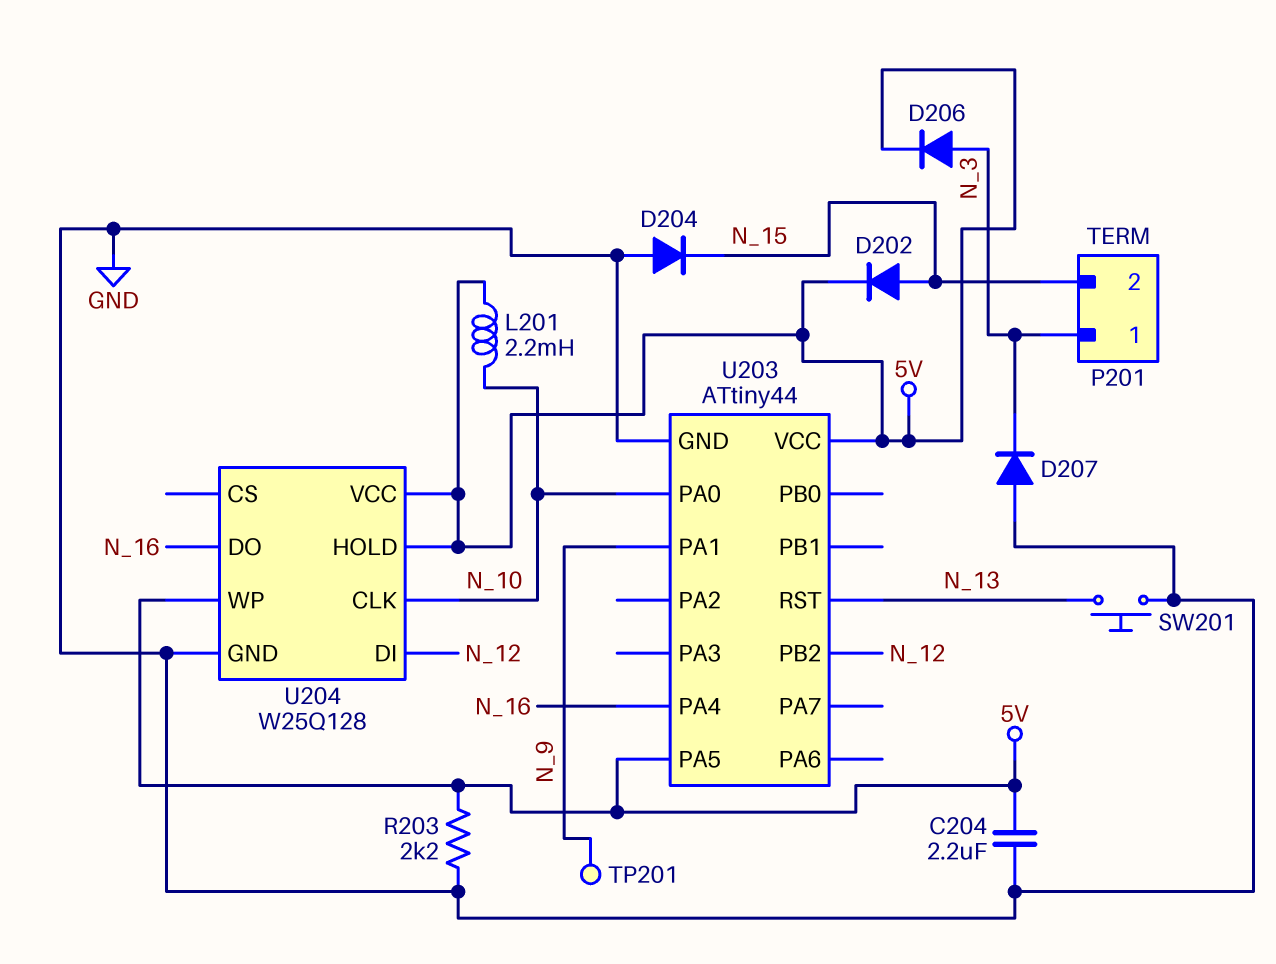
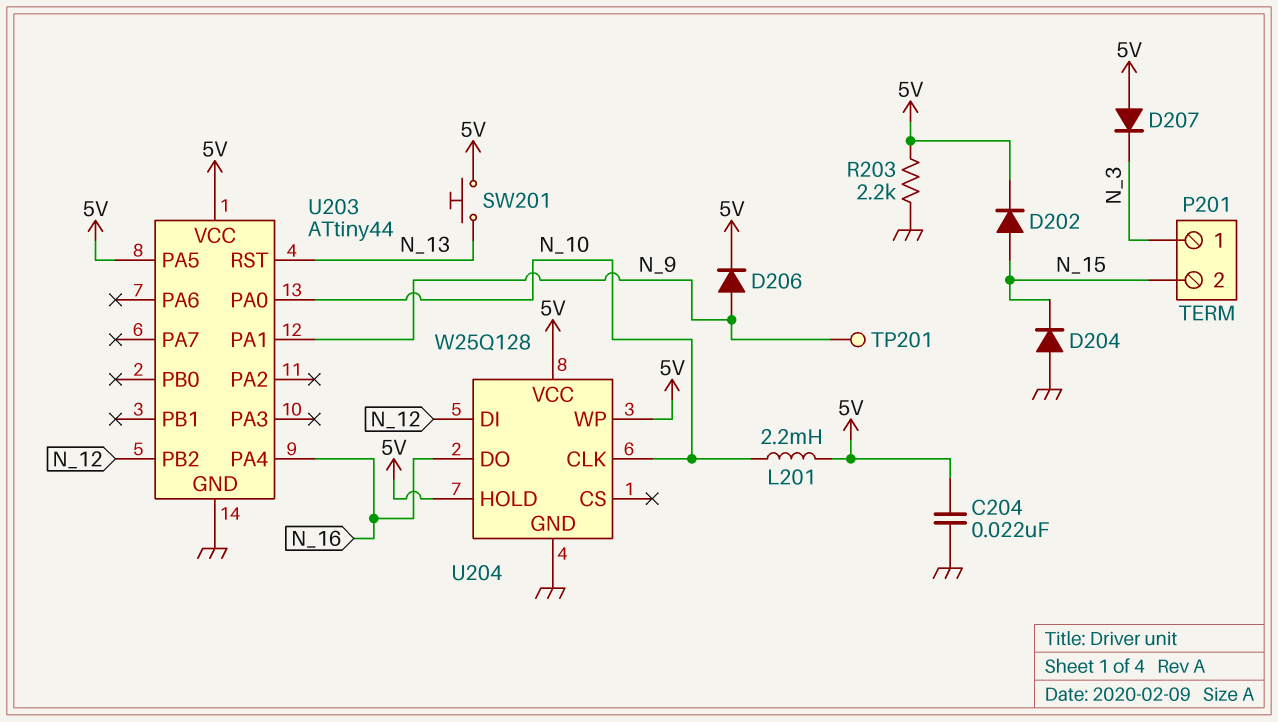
C204: 2.2uF (5V, GND) -> 22nF (5V, GND)
D206: diode (A N_3, K 5V) -> diode (A N_9, K 5V)
D207: diode (A GND, K N_3) -> diode (A 5V, K N_3)
SW201: button (GND, N_13) -> button (5V, N_13)

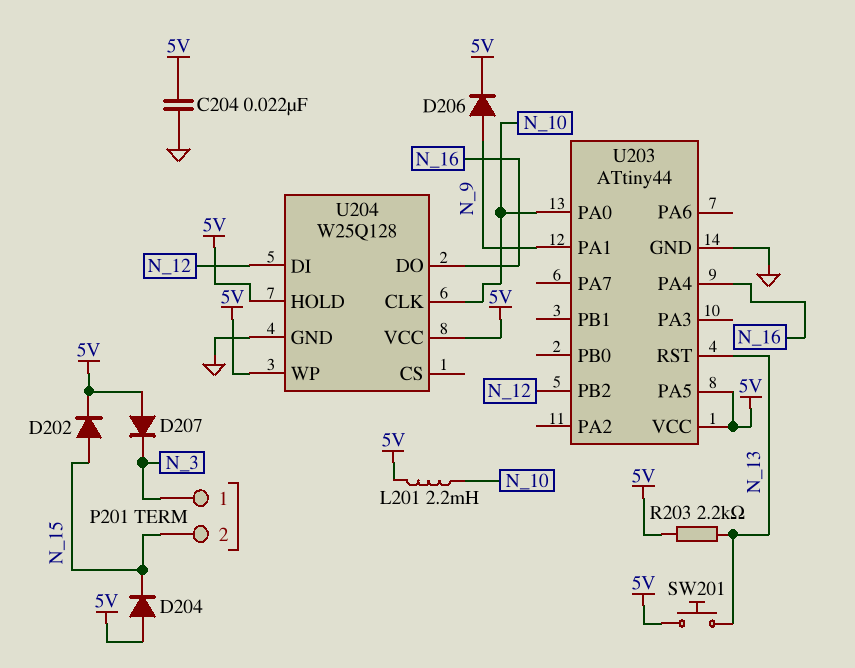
D204: diode (A GND, K N_15) -> diode (A 5V, K N_15)
R203: 2.2k (5V, GND) -> 2.2k (5V, N_13)
TP201: test point (N_9) -> none

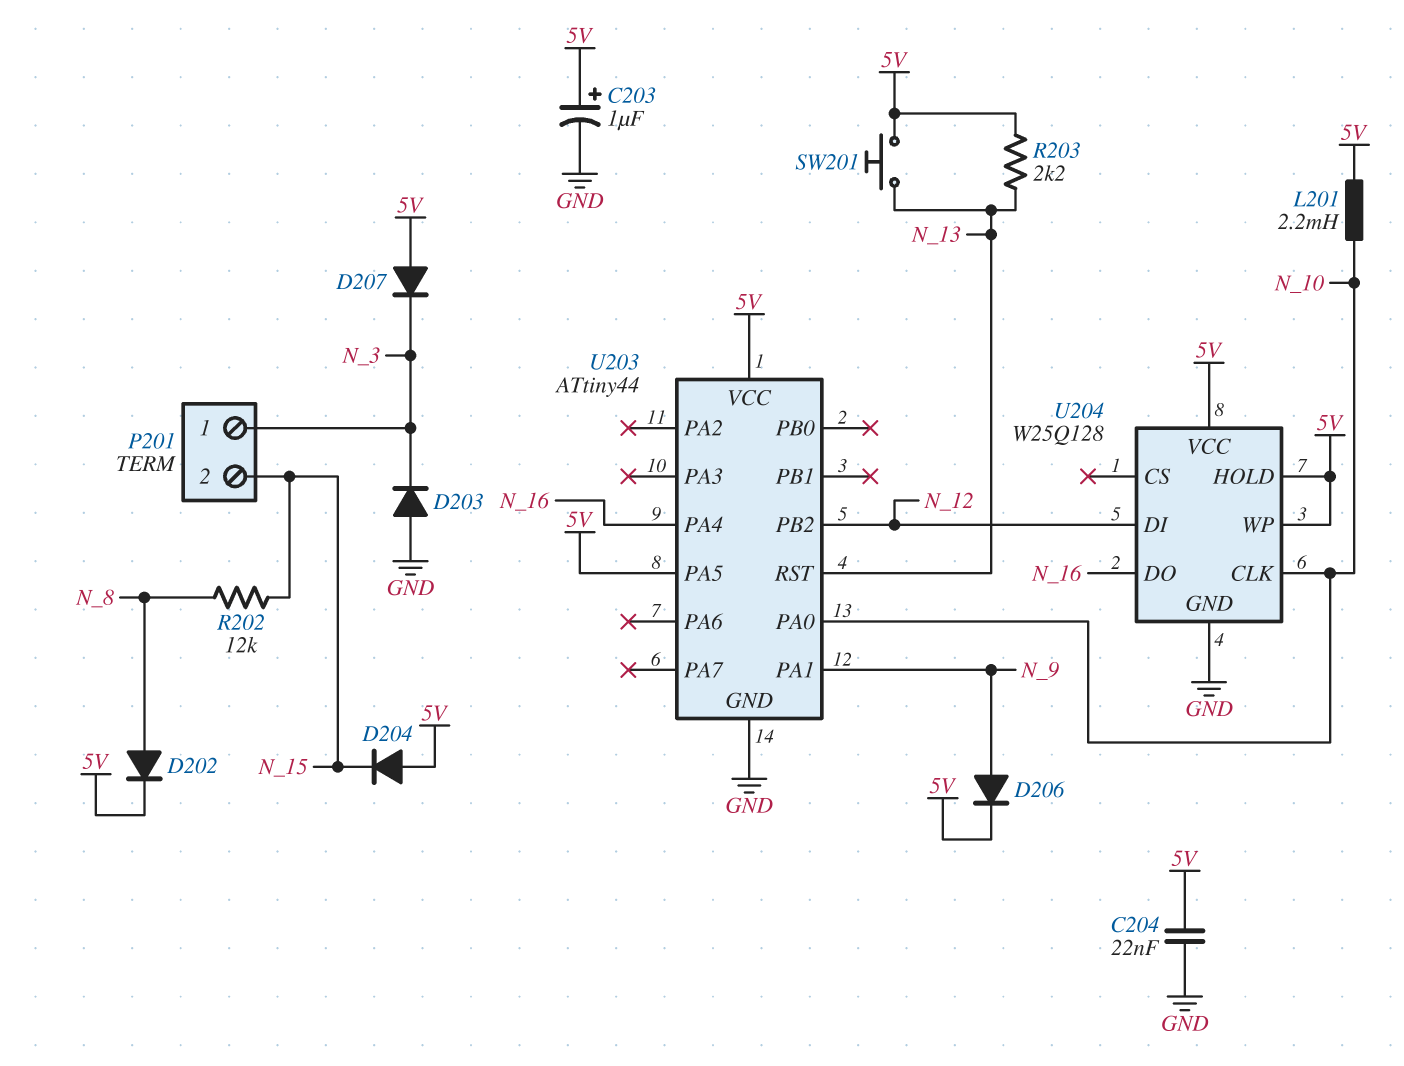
C203: none -> 1uF (plus 5V, minus GND)
D202: diode (A N_15, K 5V) -> diode (A N_8, K 5V)
D203: none -> diode (A GND, K N_3)
R202: none -> 12k (N_8, N_15)

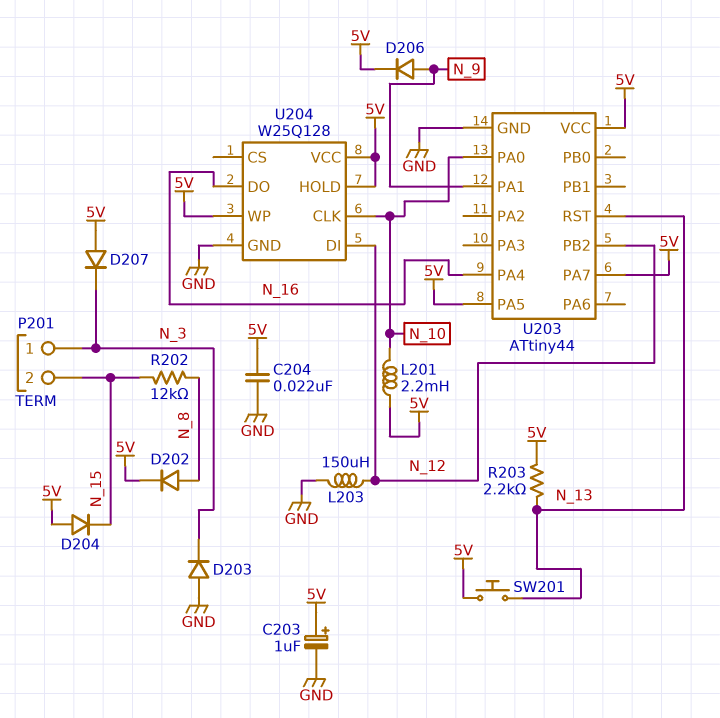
L203: none -> 150uH (GND, N_12)
U203 pin PA7: none -> 5V

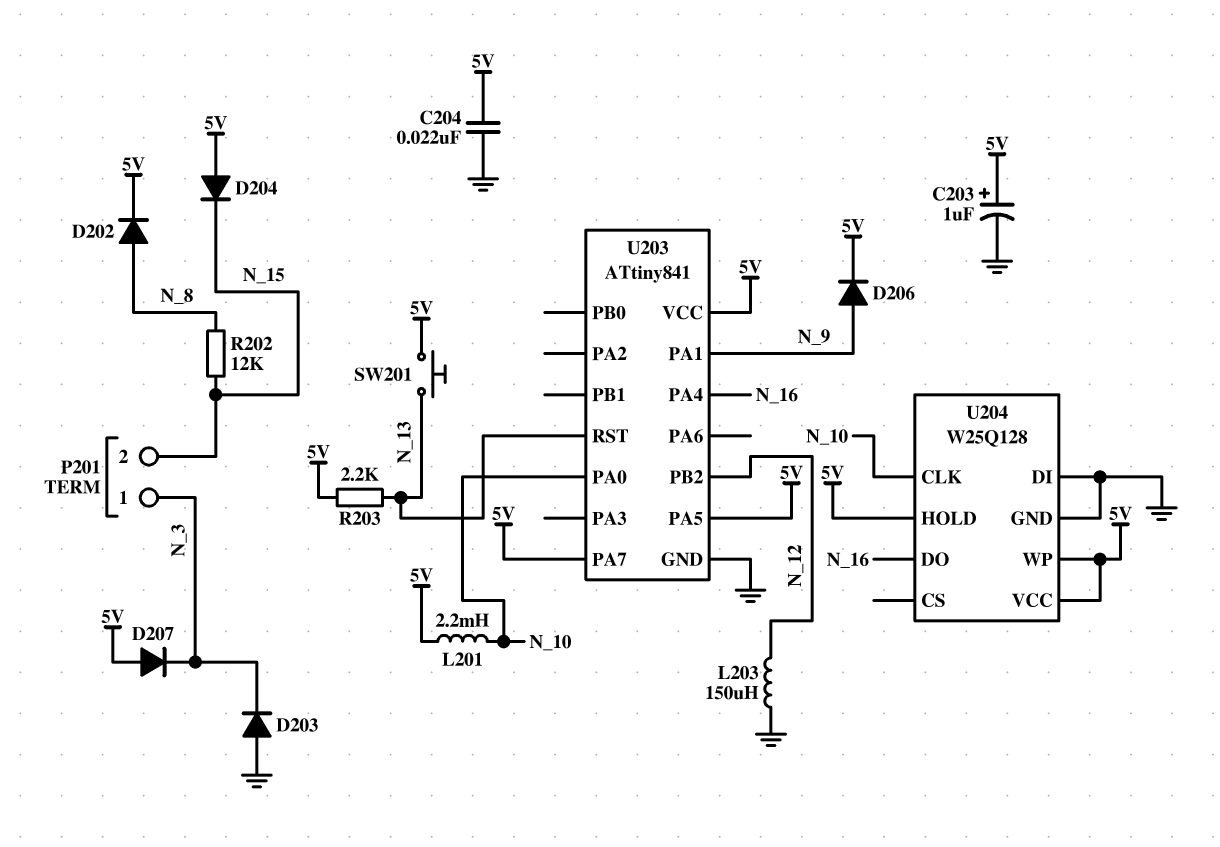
U203: ATtiny44 -> ATtiny841
U204 pin DI: N_12 -> GND

